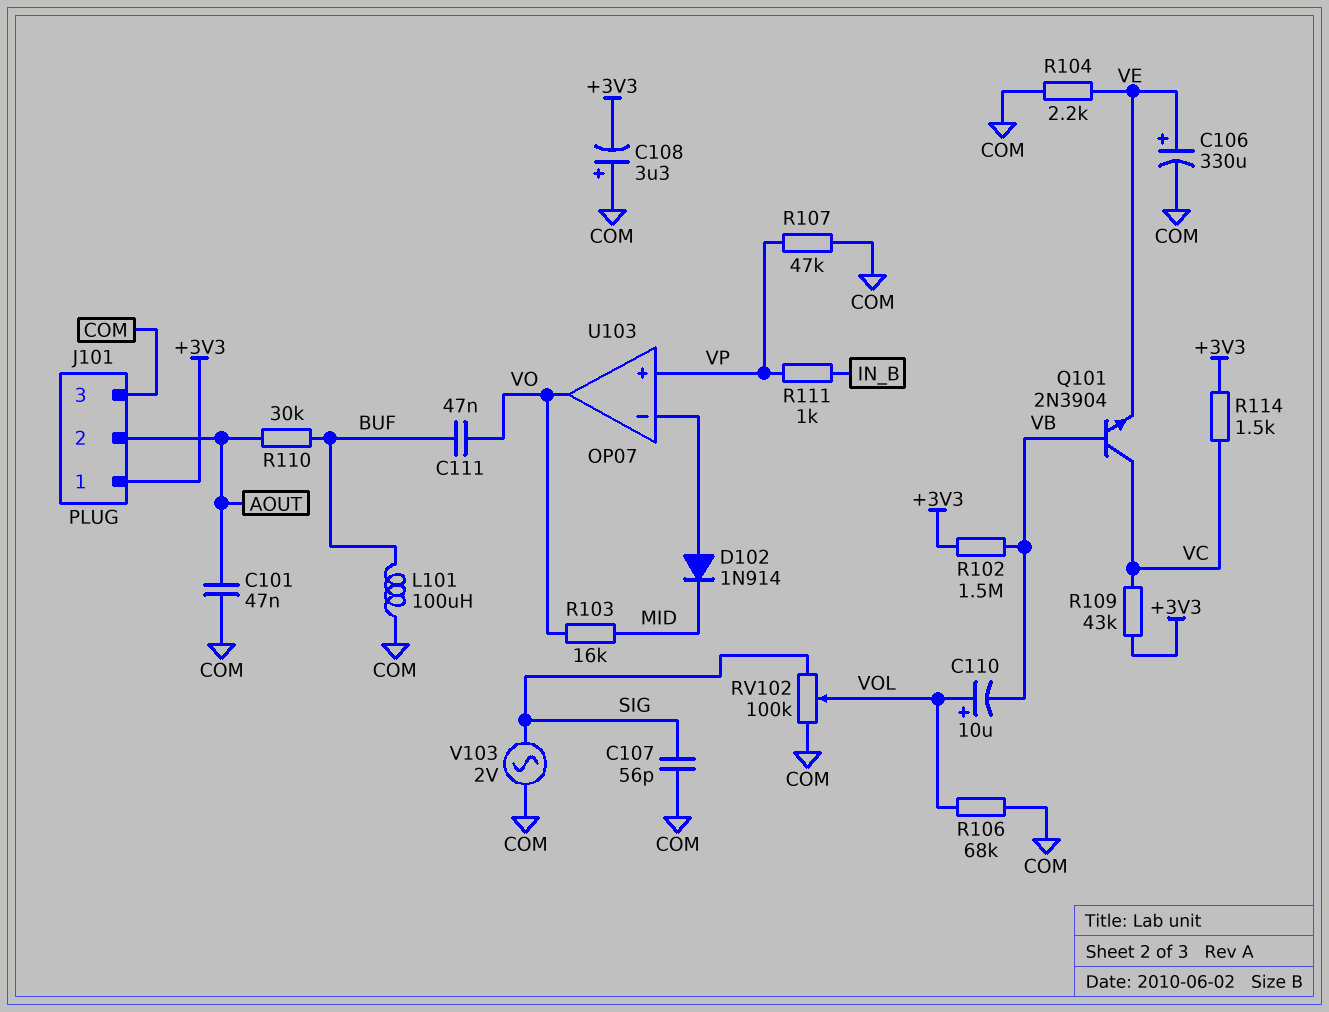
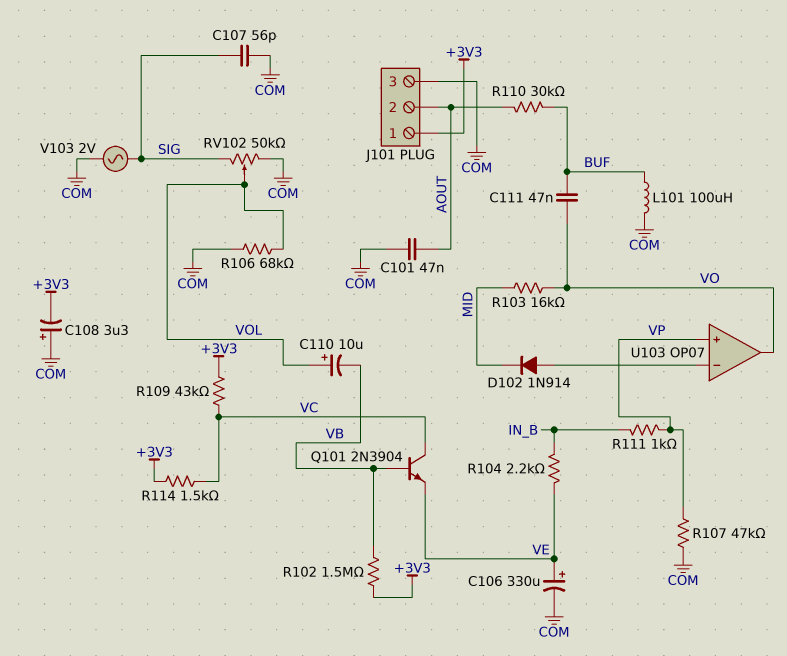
R104: 2.2k (COM, VE) -> 2.2k (IN_B, VE)
RV102: 100k (COM, SIG, wiper VOL) -> 50k (COM, SIG, wiper VOL)

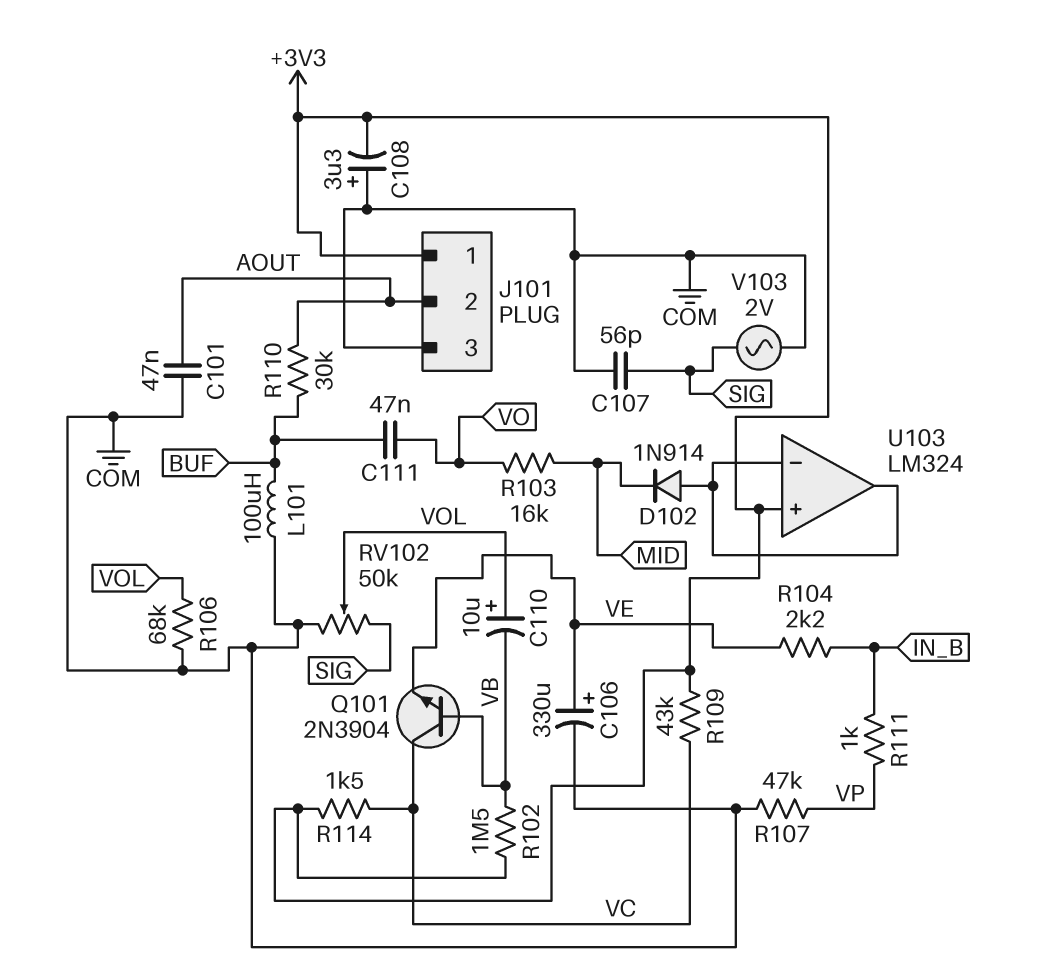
U103: OP07 -> LM324
U103 pin in+: VP -> +3V3
U103 pin out: VO -> U103/in-

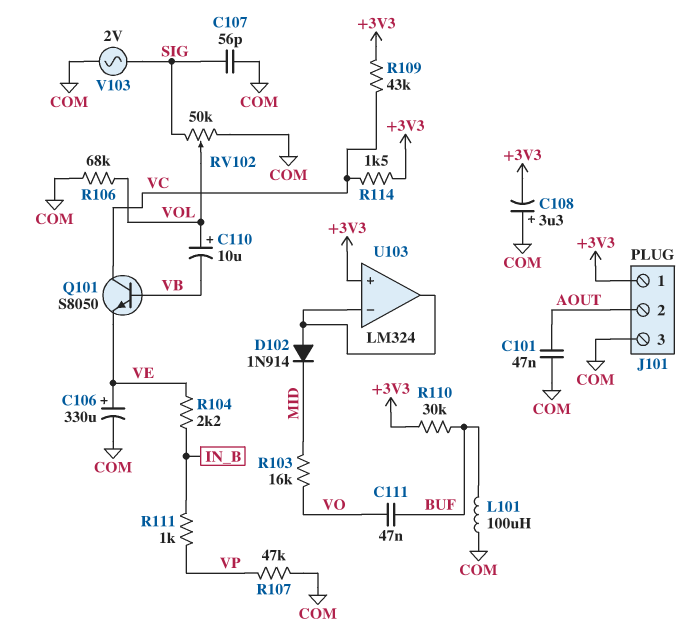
Q101: NPN 2N3904 (B VB, C VC, E VE) -> NPN S8050 (B VB, C VC, E VE)
R102: 1.5M (+3V3, VB) -> none
R110: 30k (AOUT, BUF) -> 30k (+3V3, BUF)

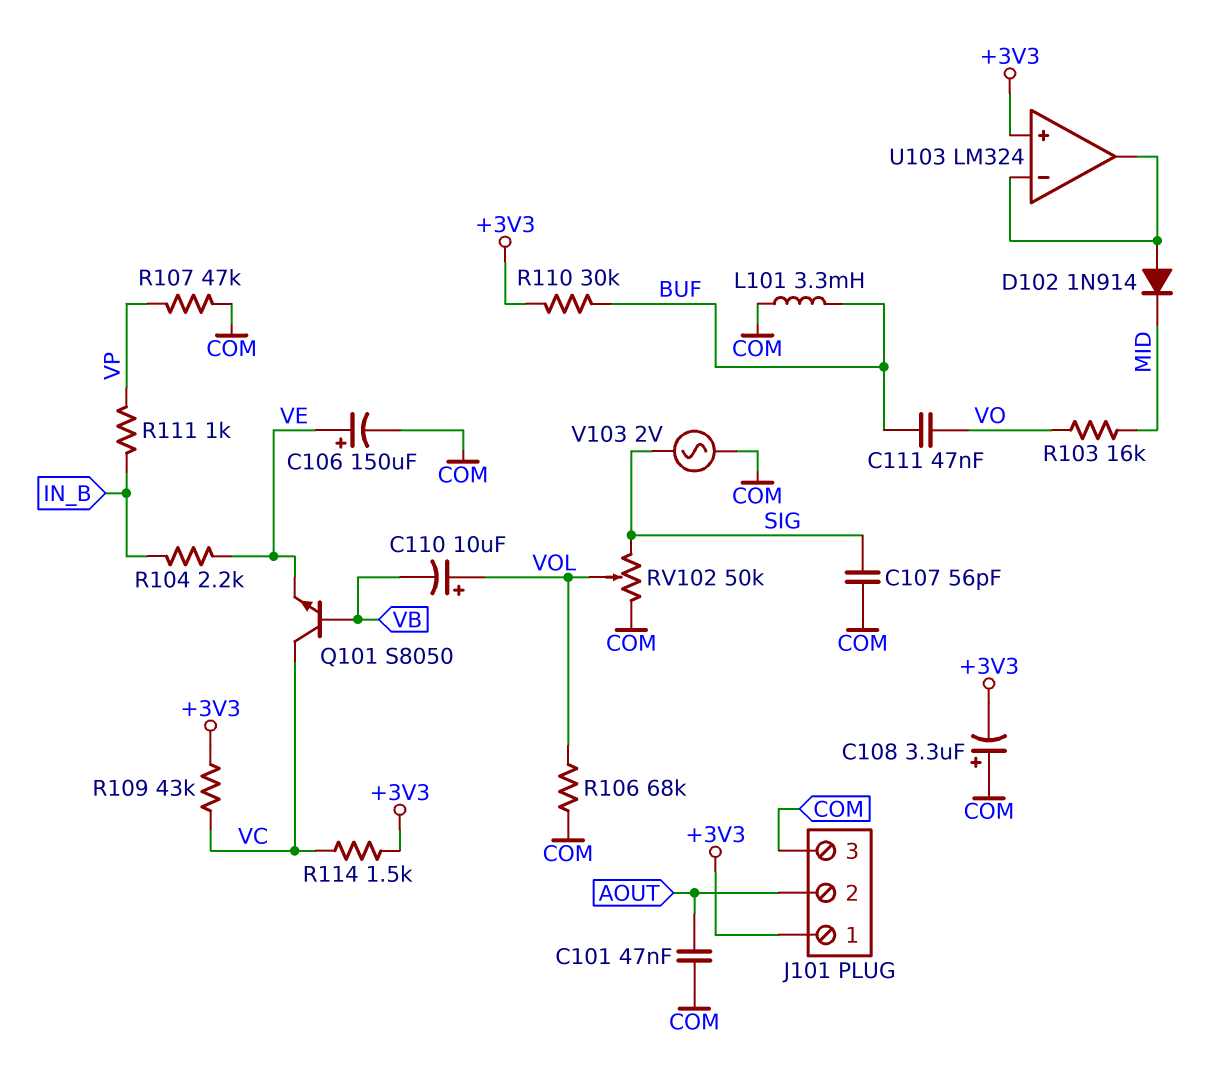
C106: 330uF (plus VE, minus COM) -> 150uF (plus VE, minus COM)
L101: 100uH (BUF, COM) -> 3.3mH (BUF, COM)

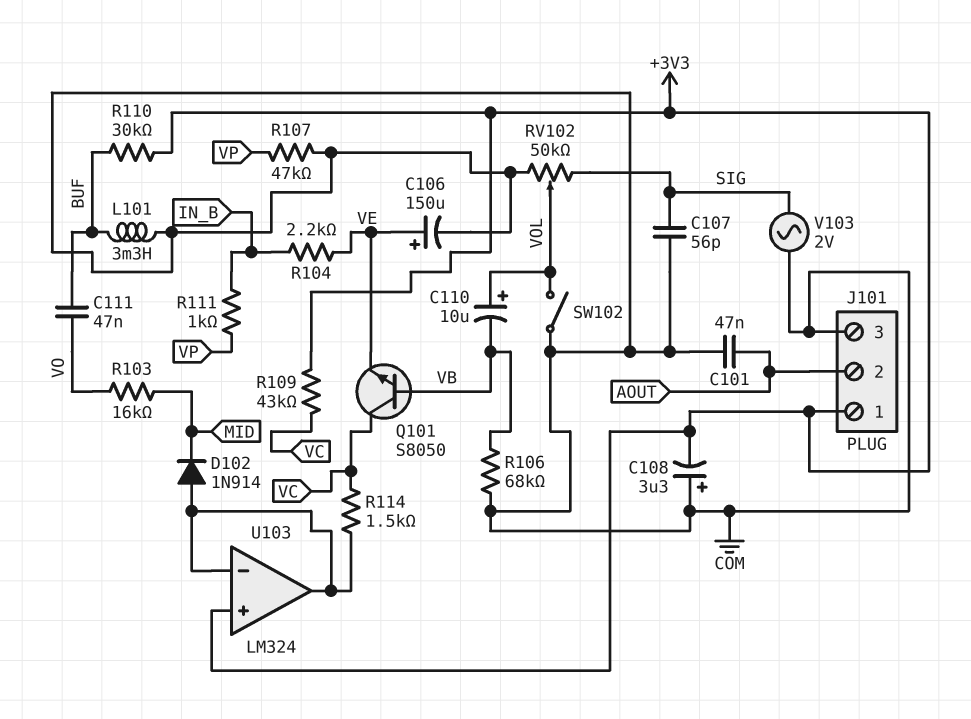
R106: 68k (COM, VOL) -> 68k (COM, VB)
R114: 1.5k (+3V3, VC) -> 1.5k (U103/in-, VC)
SW102: none -> switch (COM, VOL)

